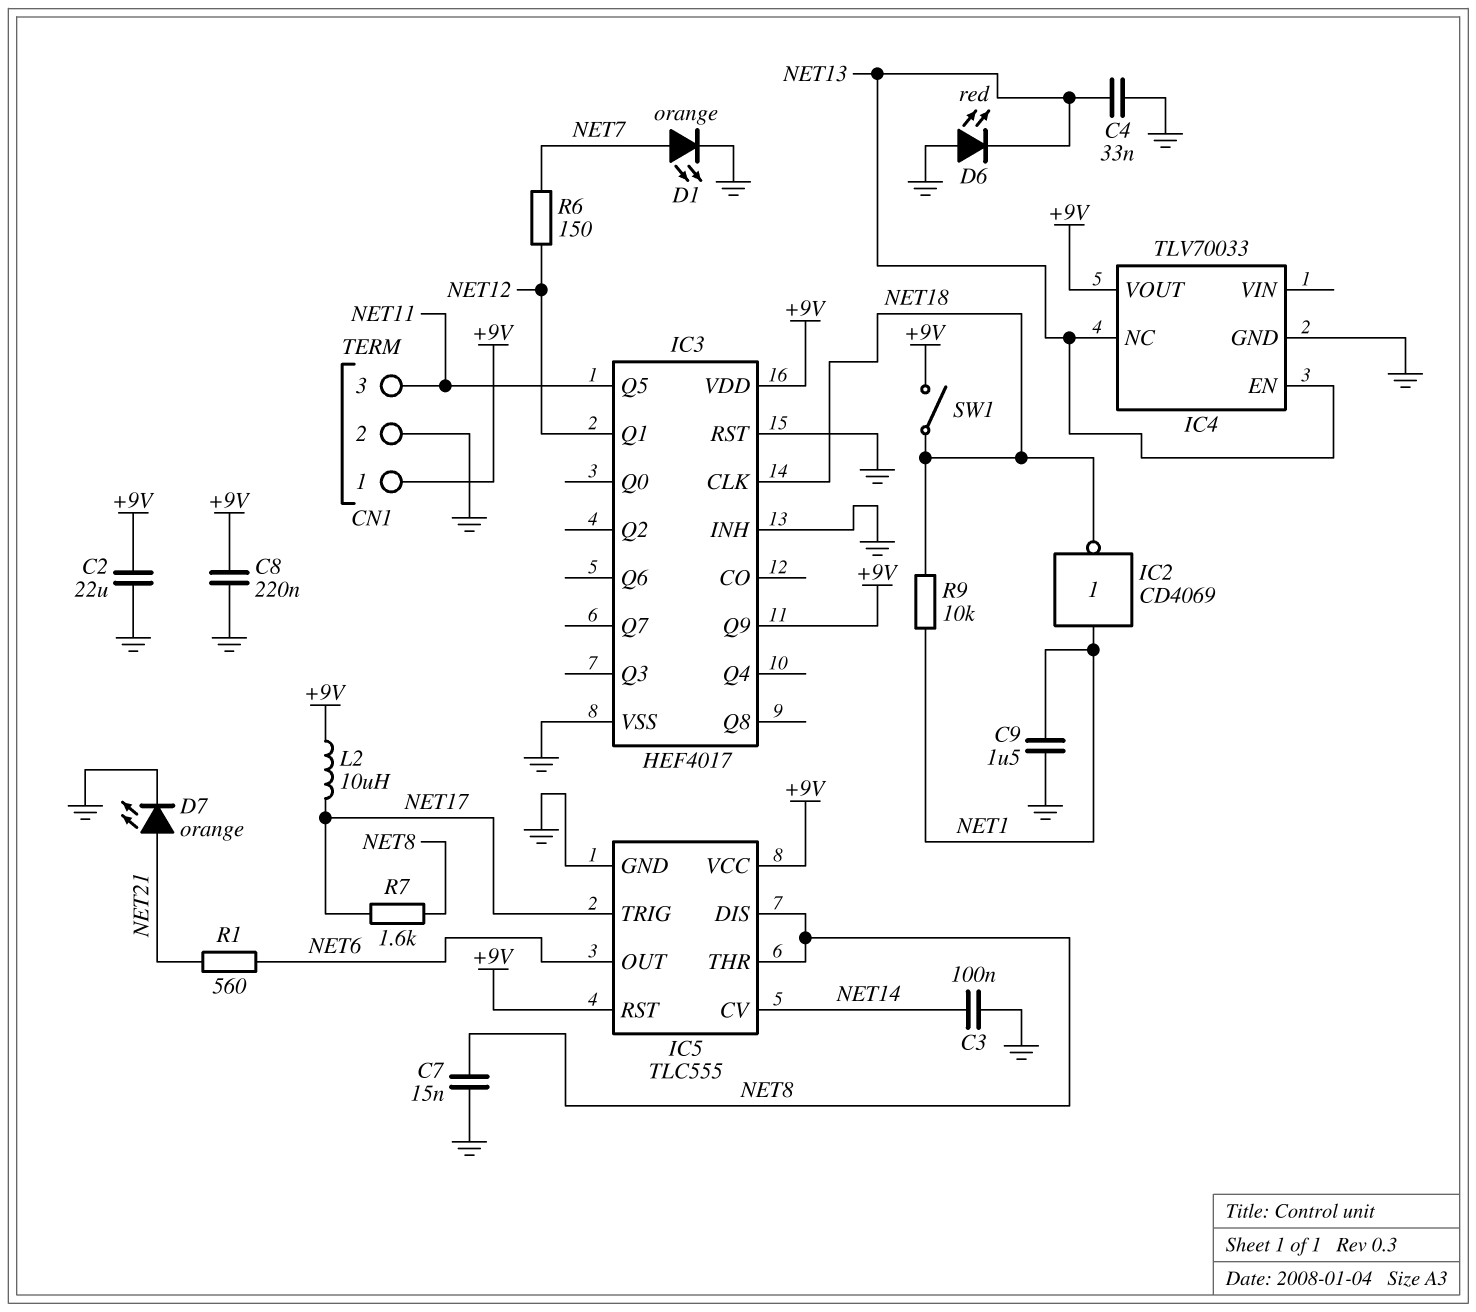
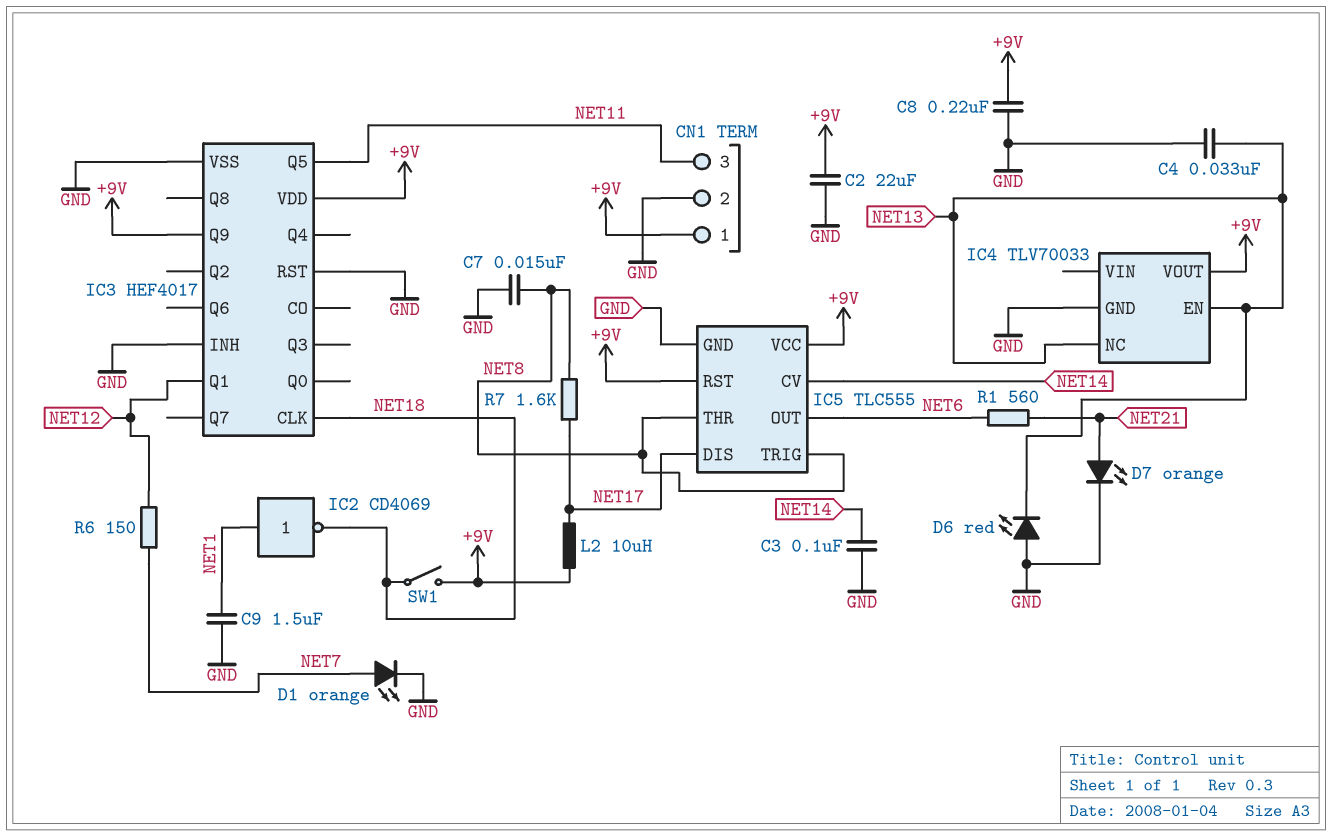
IC5 pin DIS: NET8 -> NET17
IC5 pin TRIG: NET17 -> NET8
R9: 10k (NET1, NET18) -> none

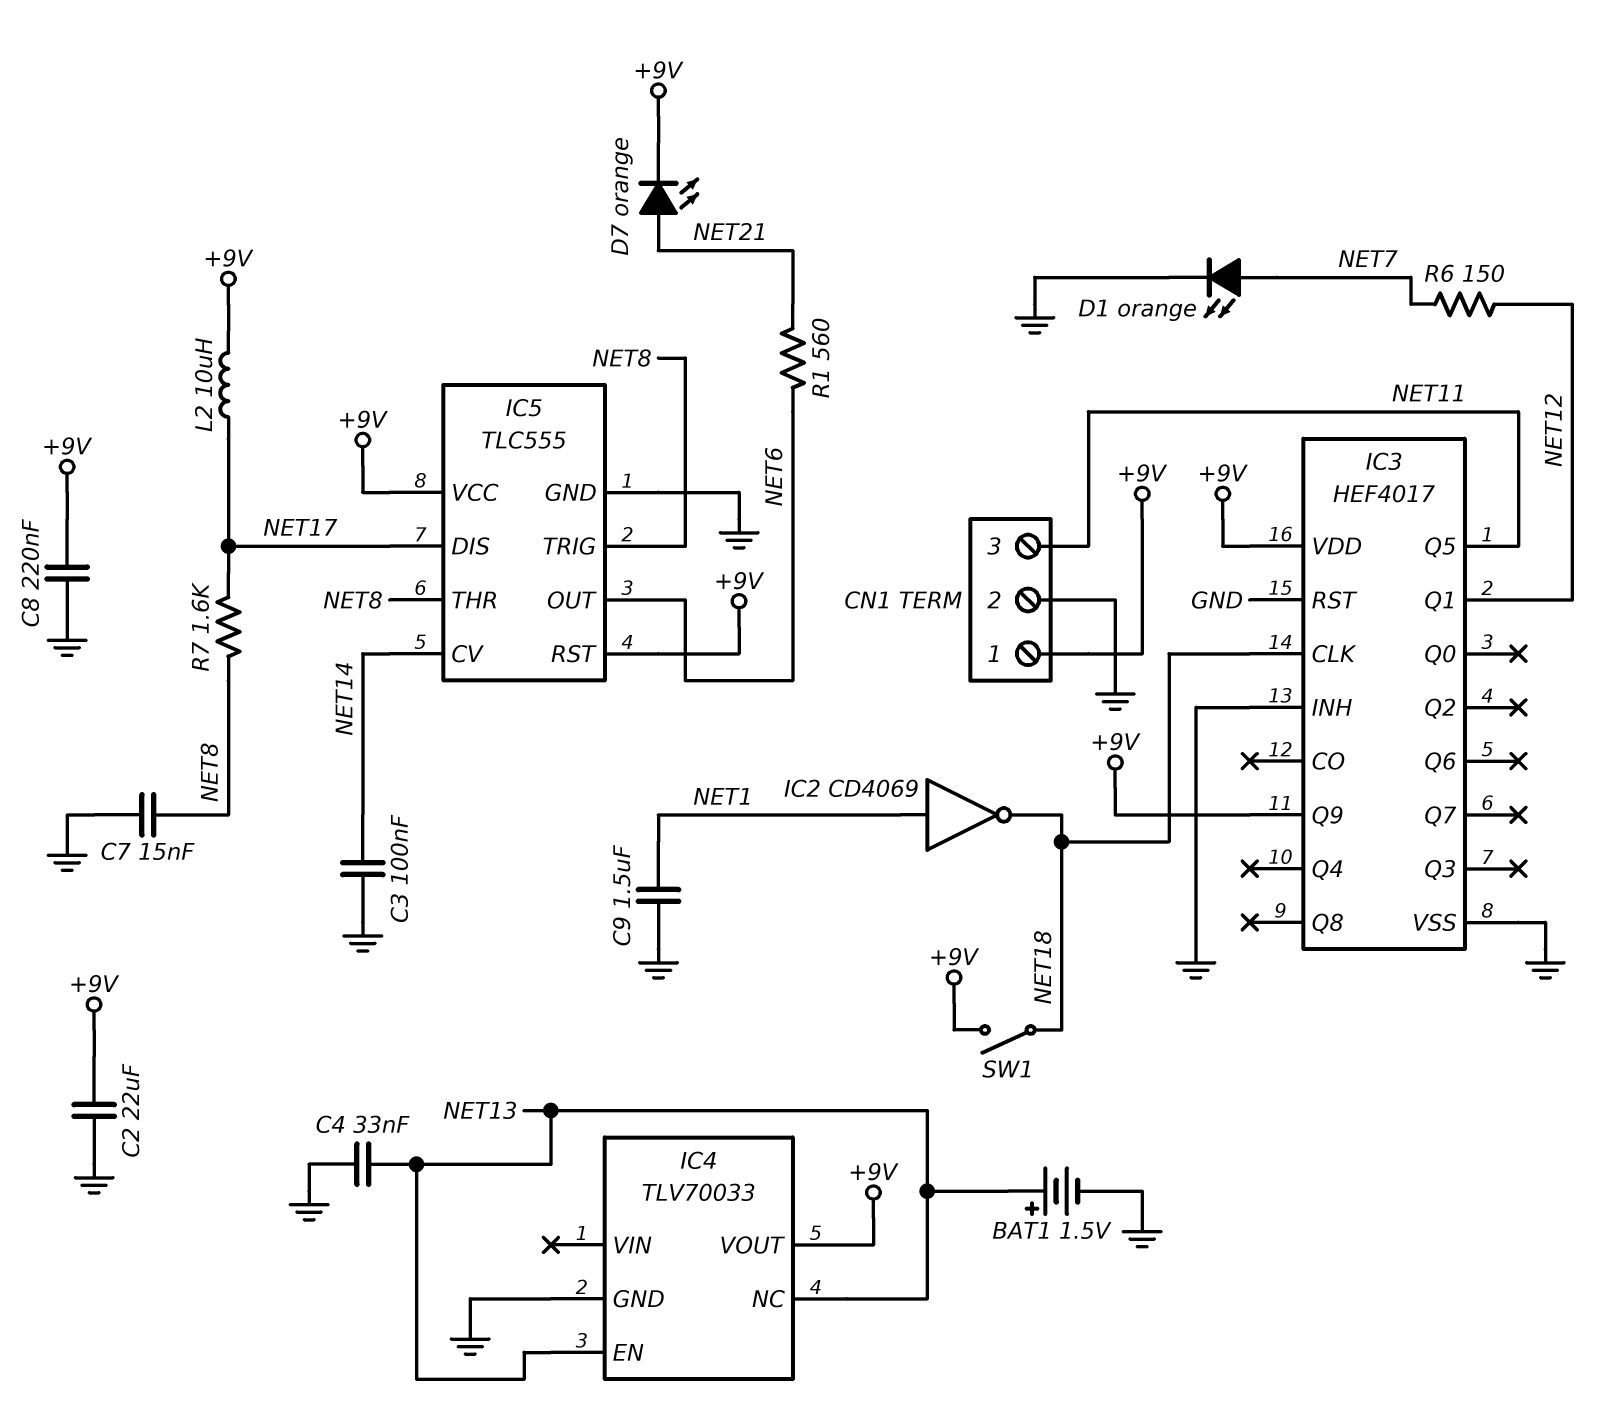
BAT1: none -> 1.5V (plus NET13, minus GND)
D6: LED red (A GND, K NET13) -> none
D7: LED orange (A NET21, K GND) -> LED orange (A NET21, K +9V)

